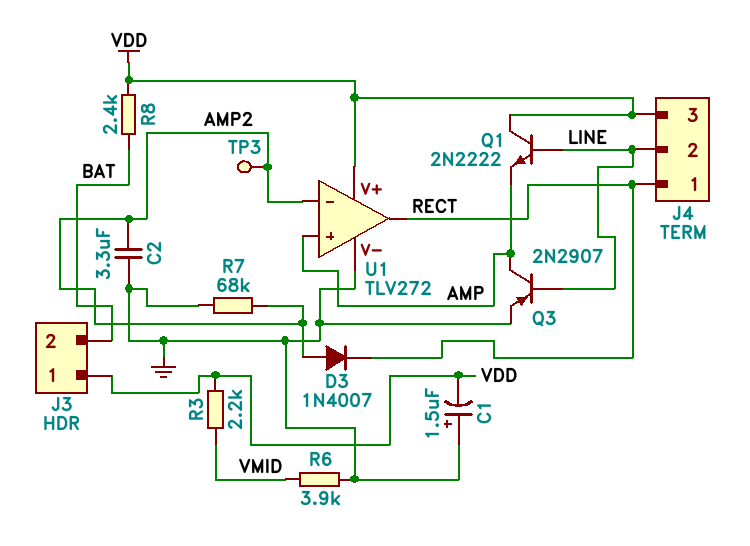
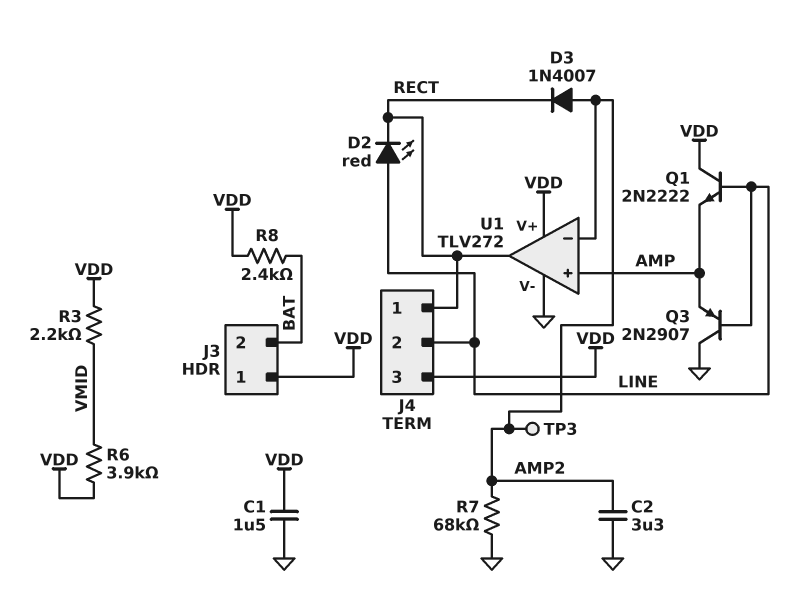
C1: 1.5uF (plus GND, minus VDD) -> 1.5uF (GND, VDD)
D2: none -> LED red (A LINE, K RECT)
Q3: PNP 2N2907 (B LINE, C AMP, E GND) -> PNP 2N2907 (B LINE, C GND, E AMP)
R6: 3.9k (GND, VMID) -> 3.9k (VDD, VMID)

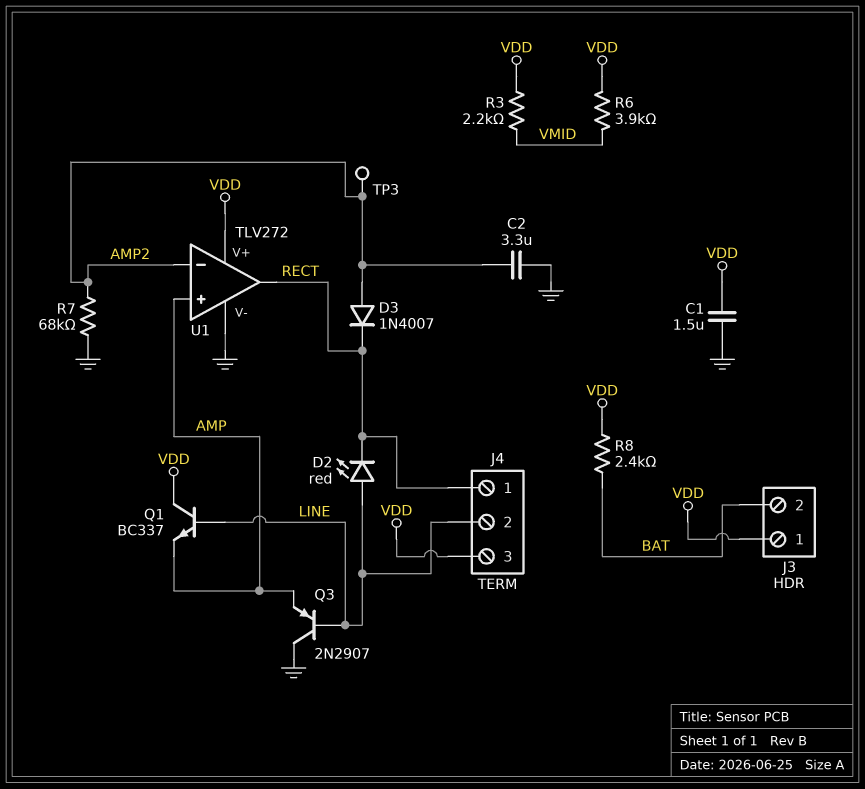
Q1: NPN 2N2222 (B LINE, C VDD, E AMP) -> NPN BC337 (B LINE, C VDD, E AMP)

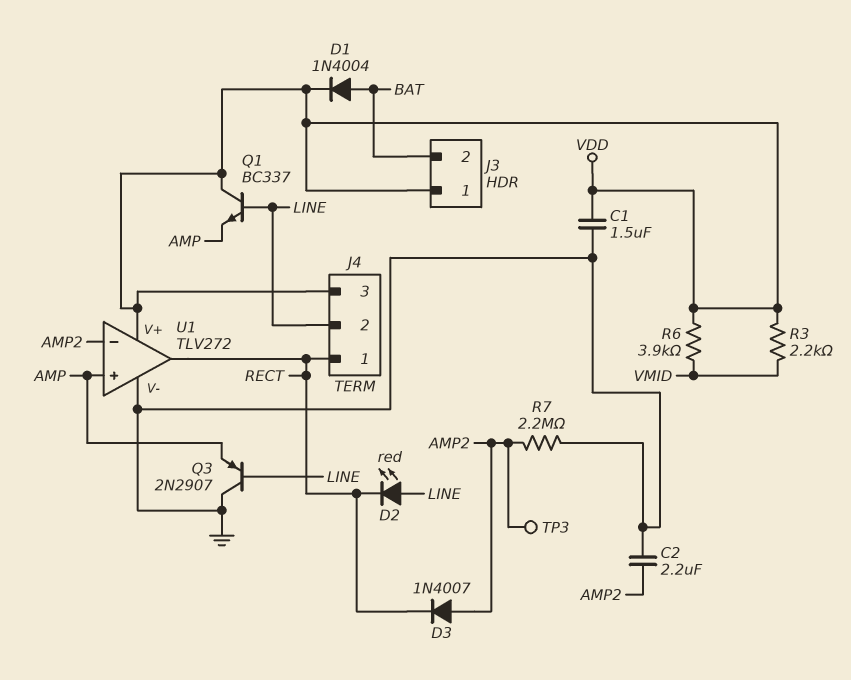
C2: 3.3uF (AMP2, GND) -> 2.2uF (AMP2, GND)
D1: none -> diode 1N4004 (A BAT, K VDD)
R7: 68k (AMP2, GND) -> 2.2M (AMP2, GND)
R8: 2.4k (BAT, VDD) -> none

